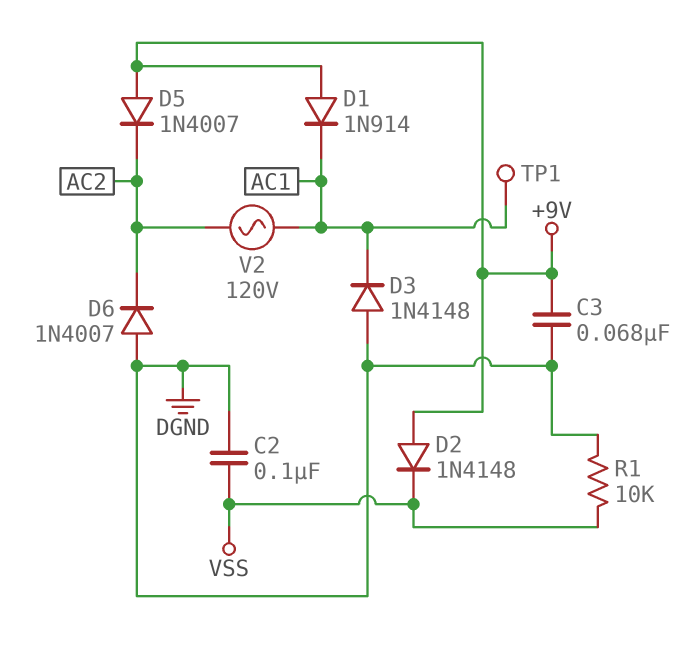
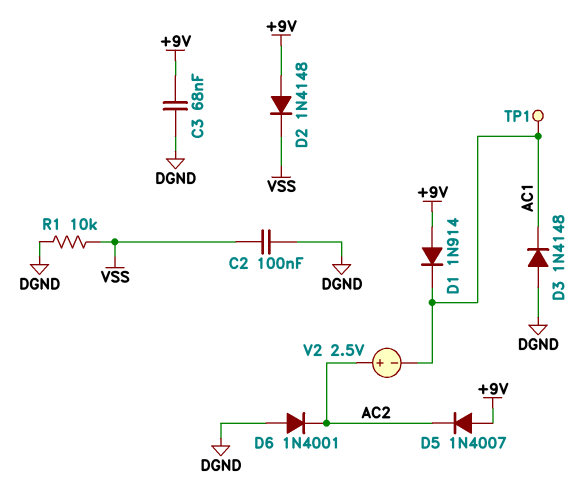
D6: diode 1N4007 (A DGND, K AC2) -> diode 1N4001 (A DGND, K AC2)
V2: AC 120V (AC1, AC2) -> 2.5V (plus AC2, minus AC1)

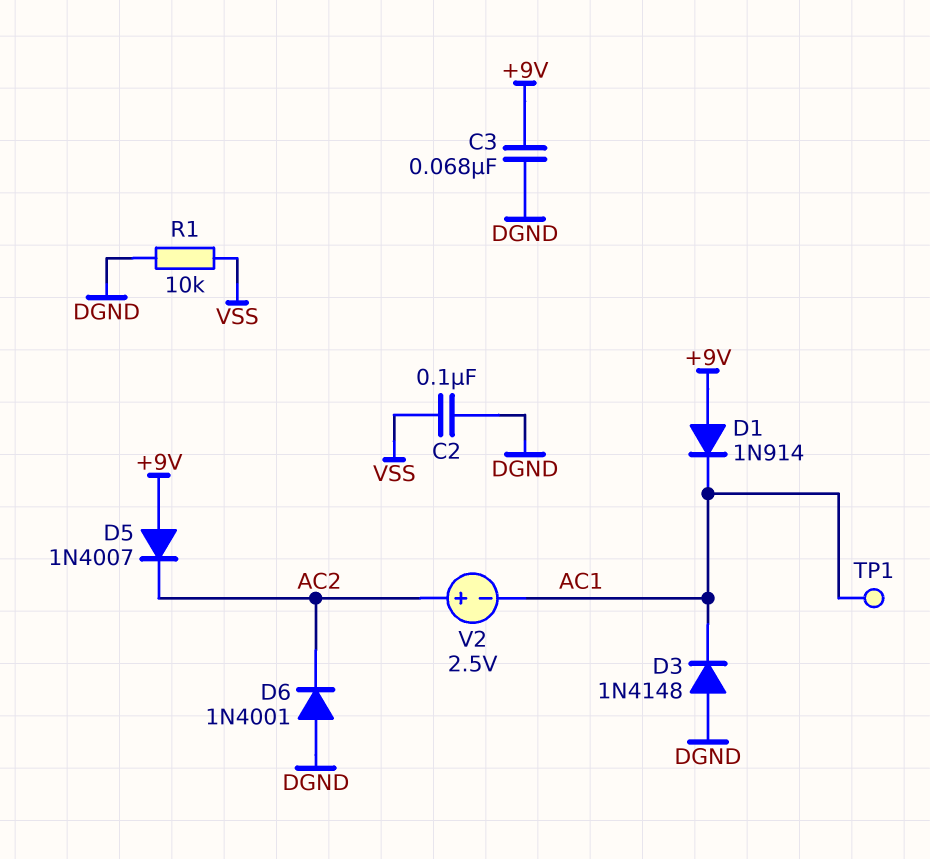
D2: diode 1N4148 (A +9V, K VSS) -> none

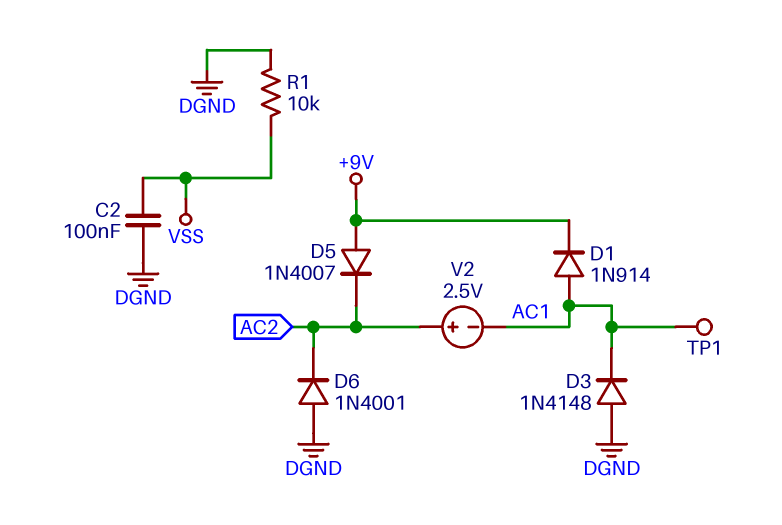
C3: 68nF (+9V, DGND) -> none
D1: diode 1N914 (A +9V, K AC1) -> diode 1N914 (A AC1, K +9V)

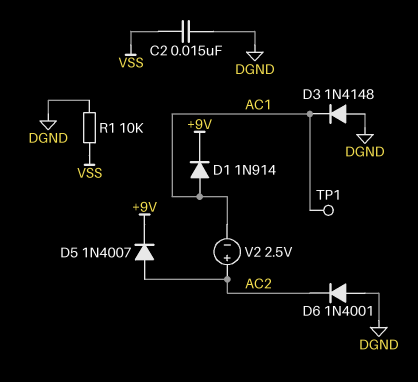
C2: 100nF (DGND, VSS) -> 15nF (DGND, VSS)
D5: diode 1N4007 (A +9V, K AC2) -> diode 1N4007 (A AC2, K +9V)

